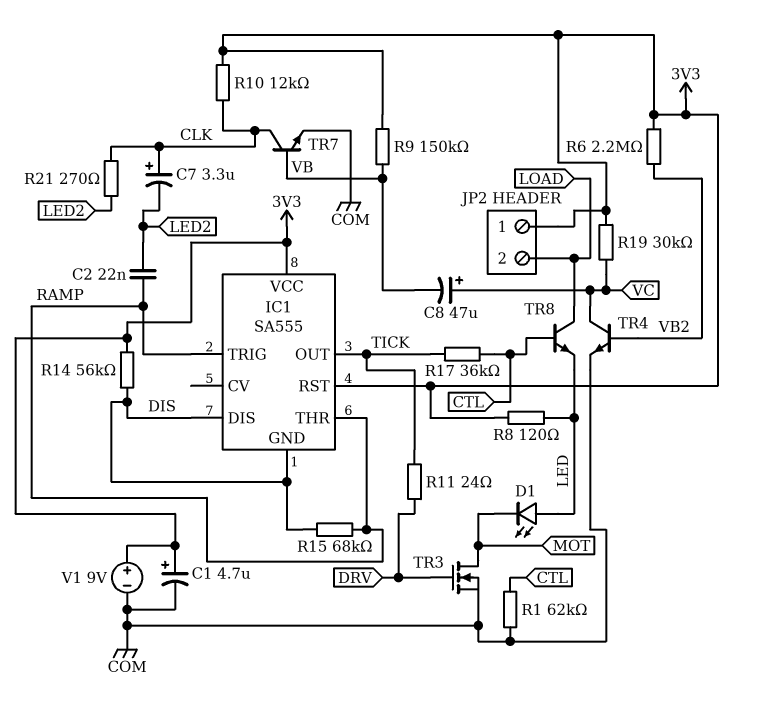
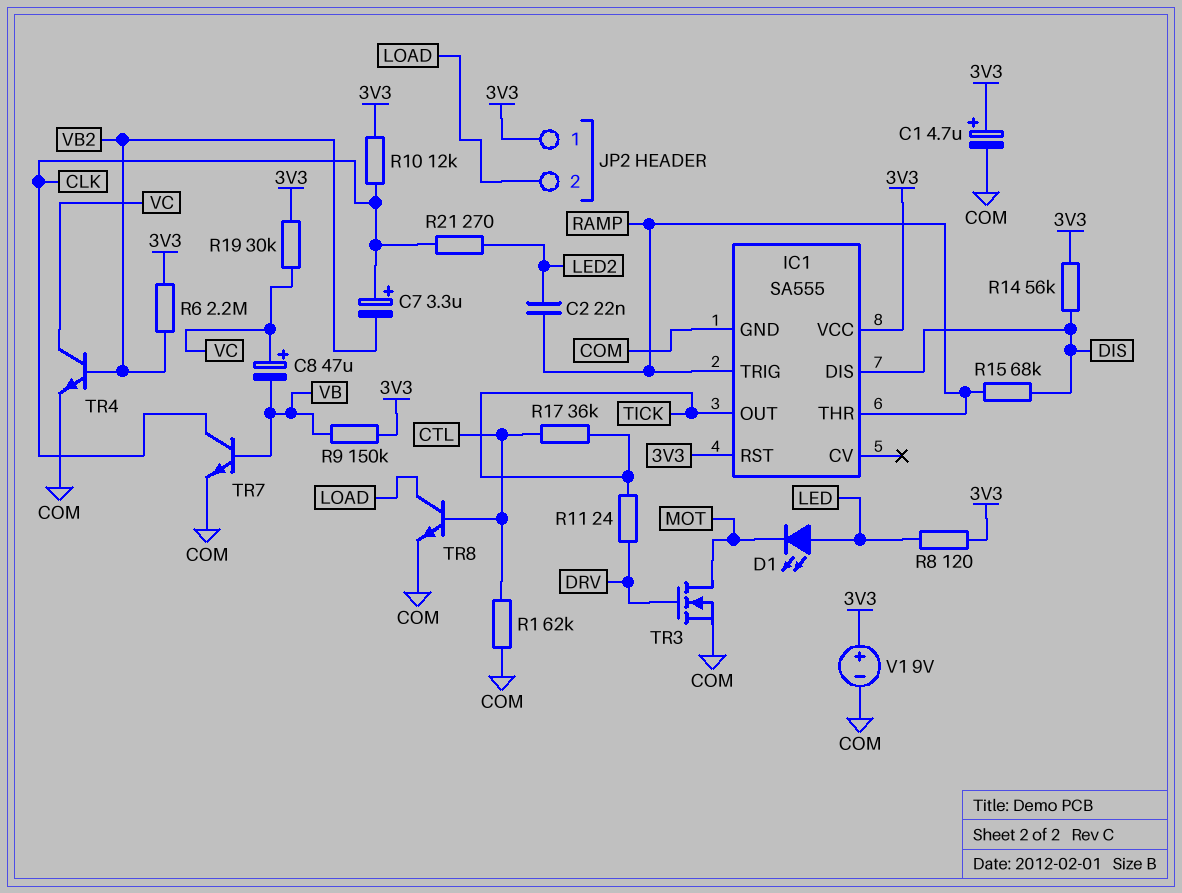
C7: 3.3uF (plus CLK, minus LED2) -> 3.3uF (plus CLK, minus VB2)
IC1 pin GND: DIS -> COM
TR8: NPN (B CTL, C LOAD, E LED) -> NPN (B CTL, C LOAD, E COM)

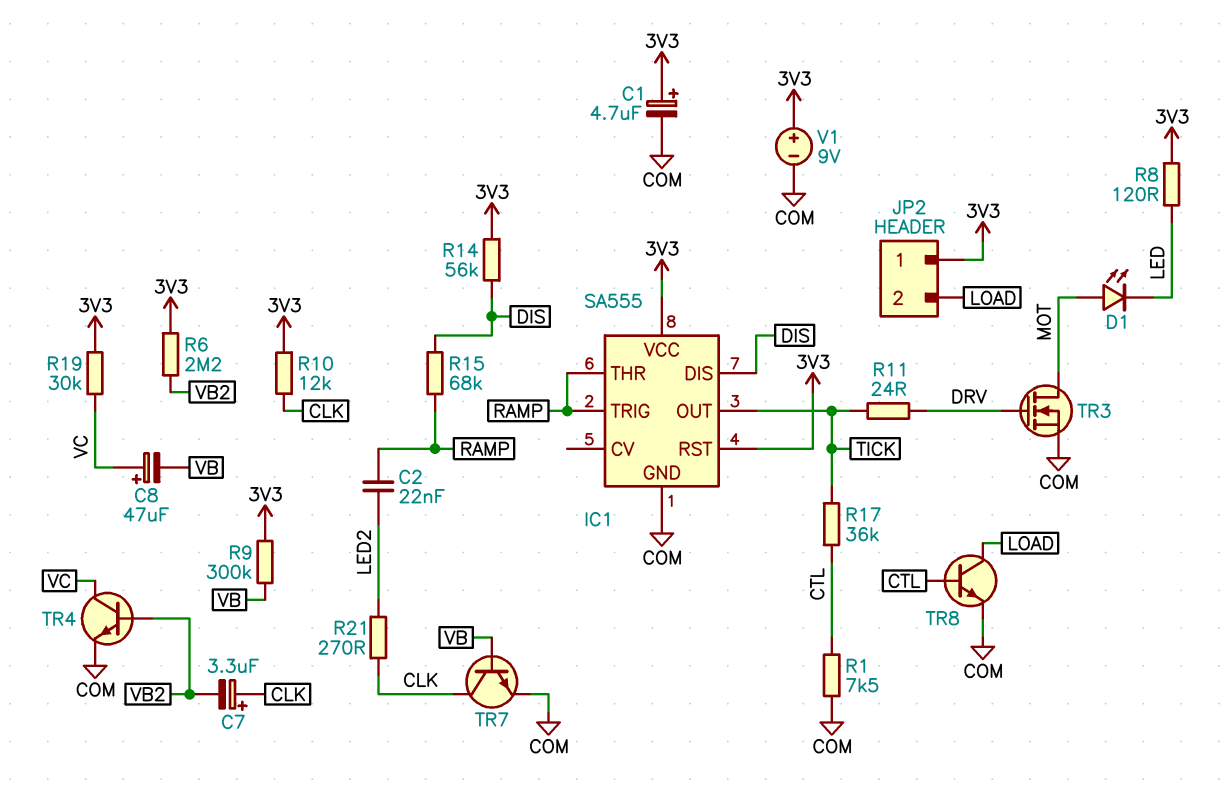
D1: LED (A LED, K MOT) -> LED (A MOT, K LED)
R1: 62k (COM, CTL) -> 7.5k (COM, CTL)
R9: 150k (3V3, VB) -> 300k (3V3, VB)

